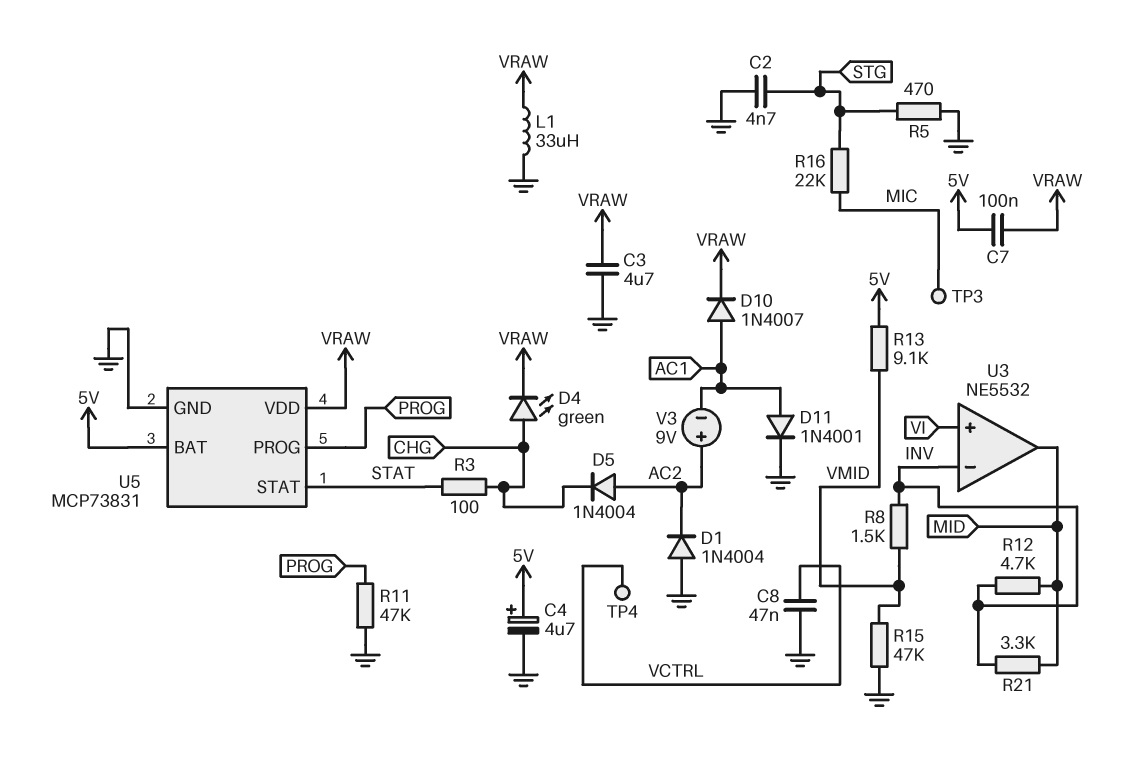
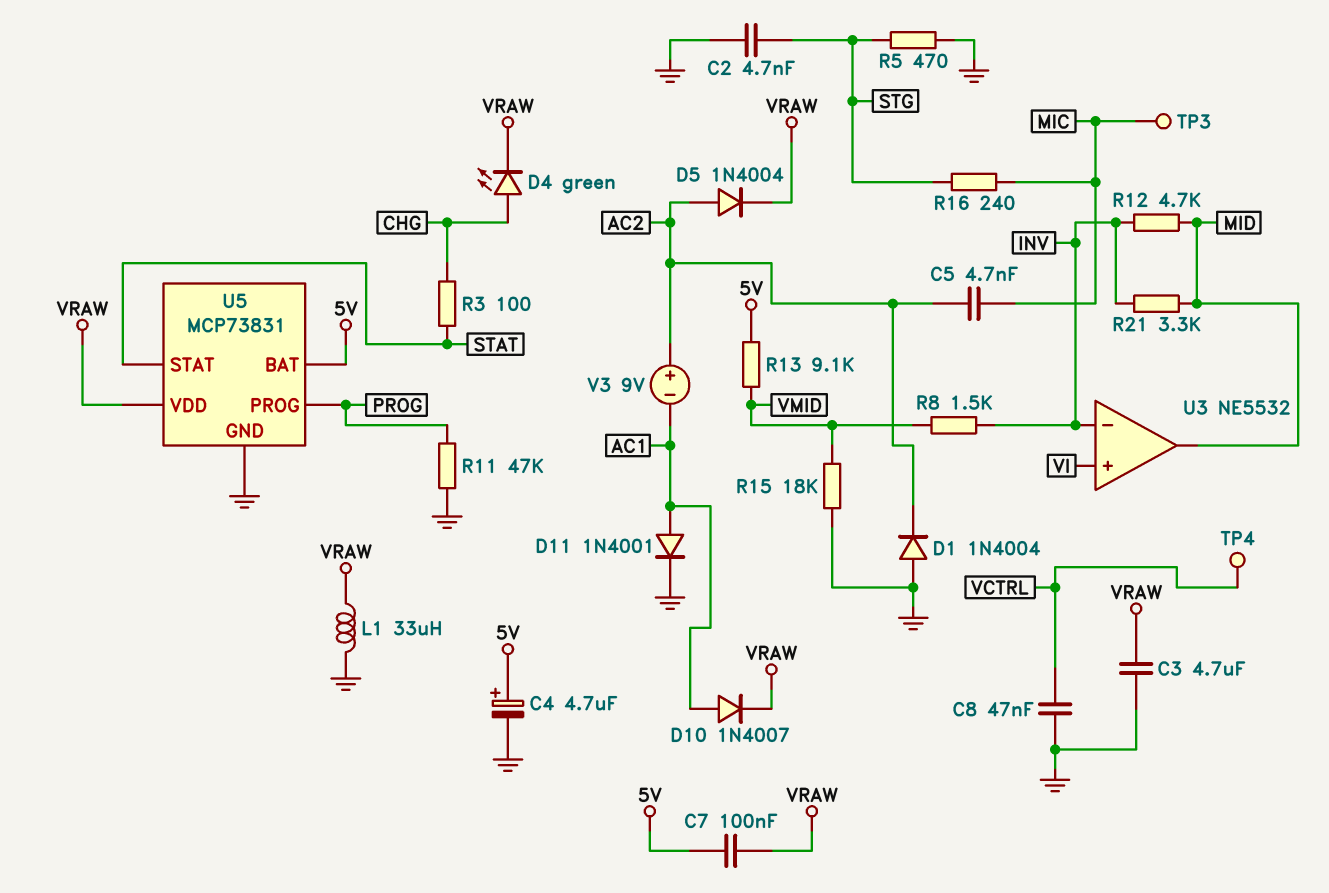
C5: none -> 4.7nF (AC2, MIC)
D5: diode 1N4004 (A AC2, K CHG) -> diode 1N4004 (A AC2, K VRAW)
R15: 47k (GND, VMID) -> 18k (GND, VMID)
R16: 22k (MIC, STG) -> 240 (MIC, STG)

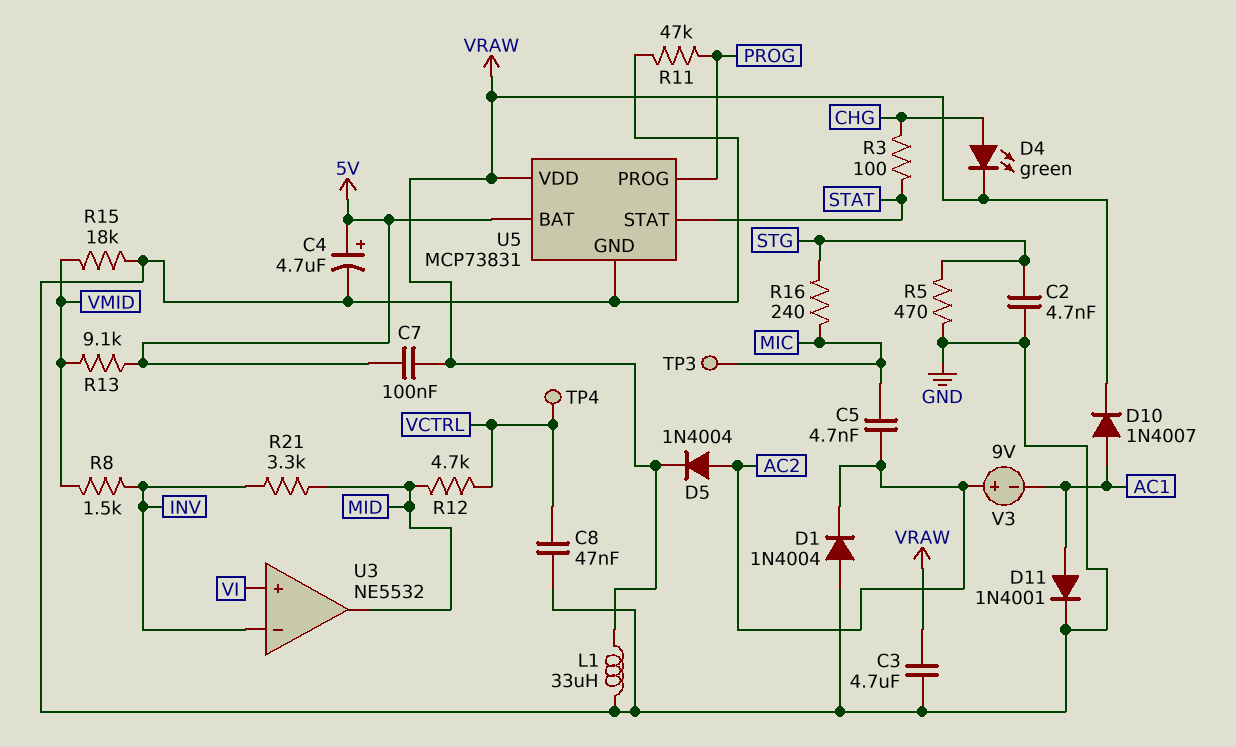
R12: 4.7k (INV, MID) -> 4.7k (MID, VCTRL)

